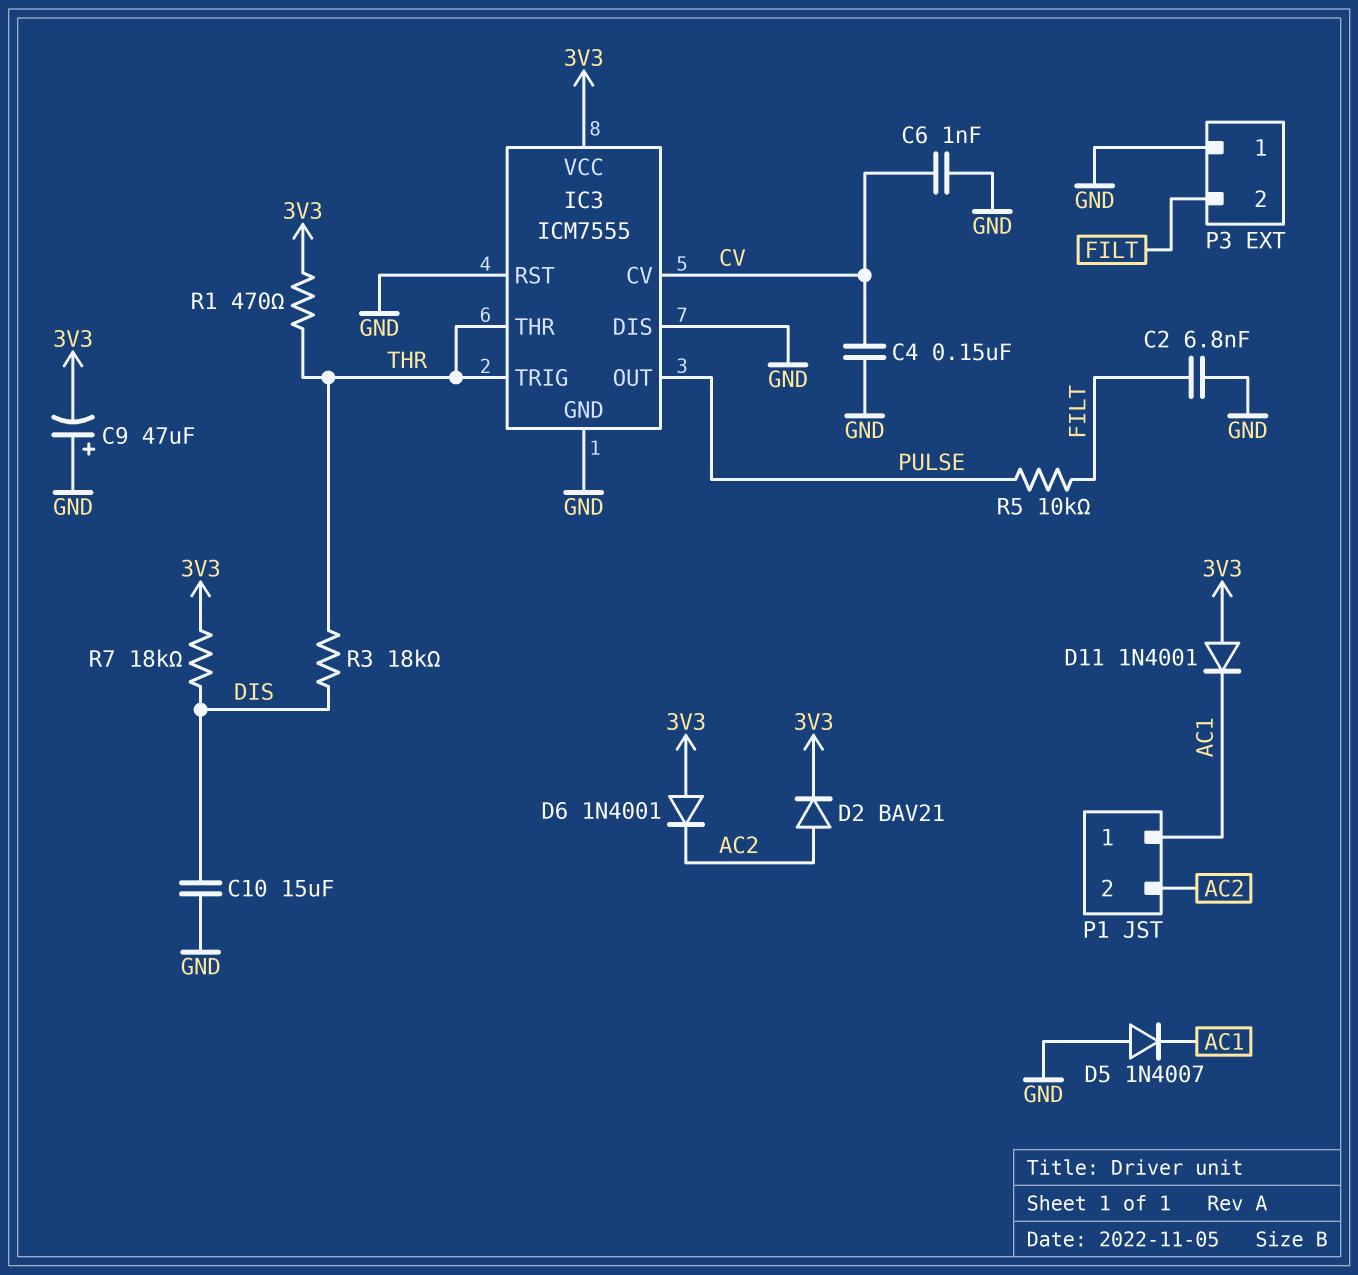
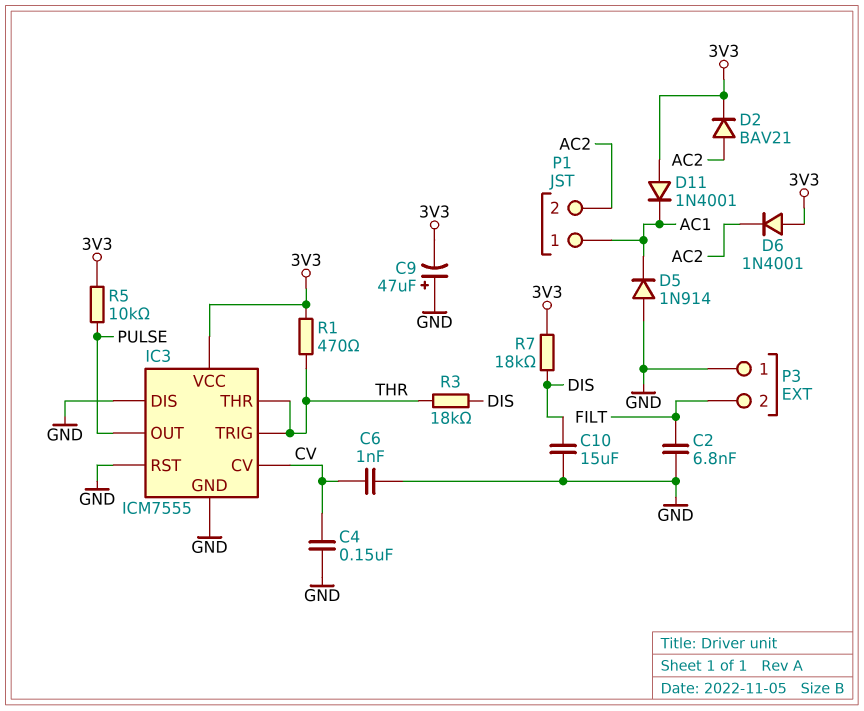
D5: diode 1N4007 (A GND, K AC1) -> diode 1N914 (A GND, K AC1)
R5: 10k (FILT, PULSE) -> 10k (3V3, PULSE)

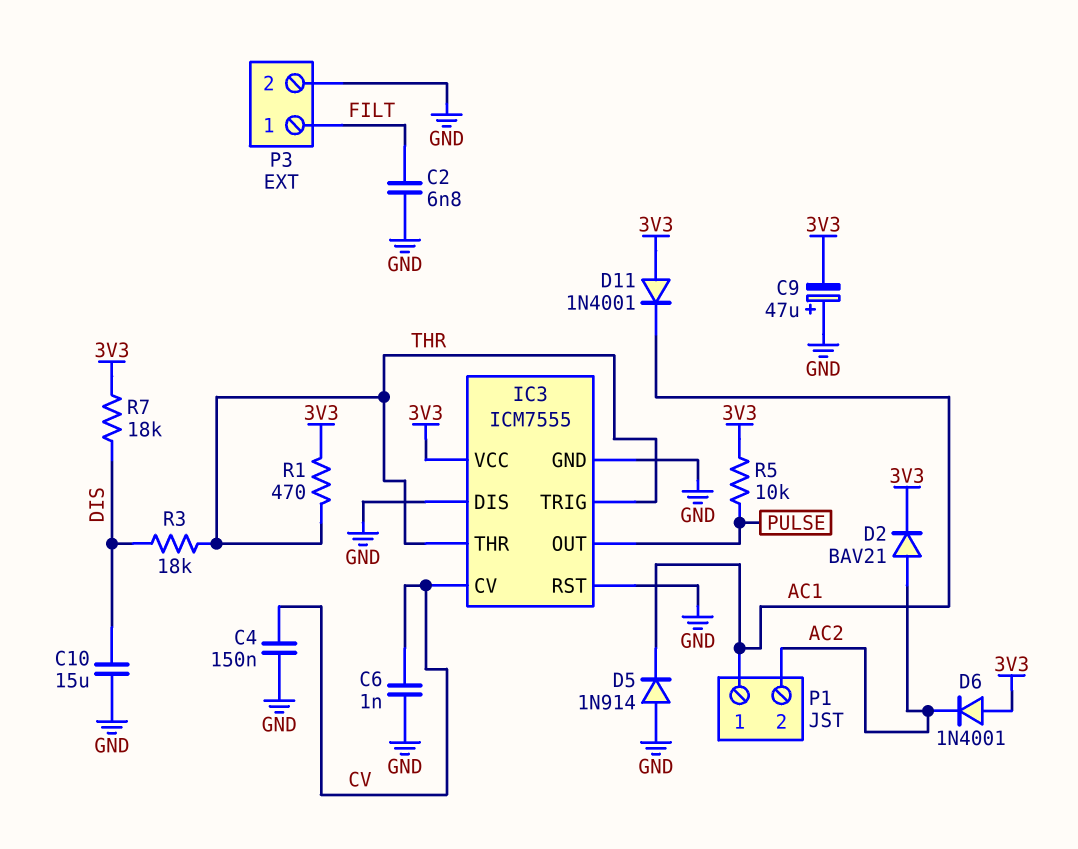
P3 pin 1: GND -> FILT
P3 pin 2: FILT -> GND

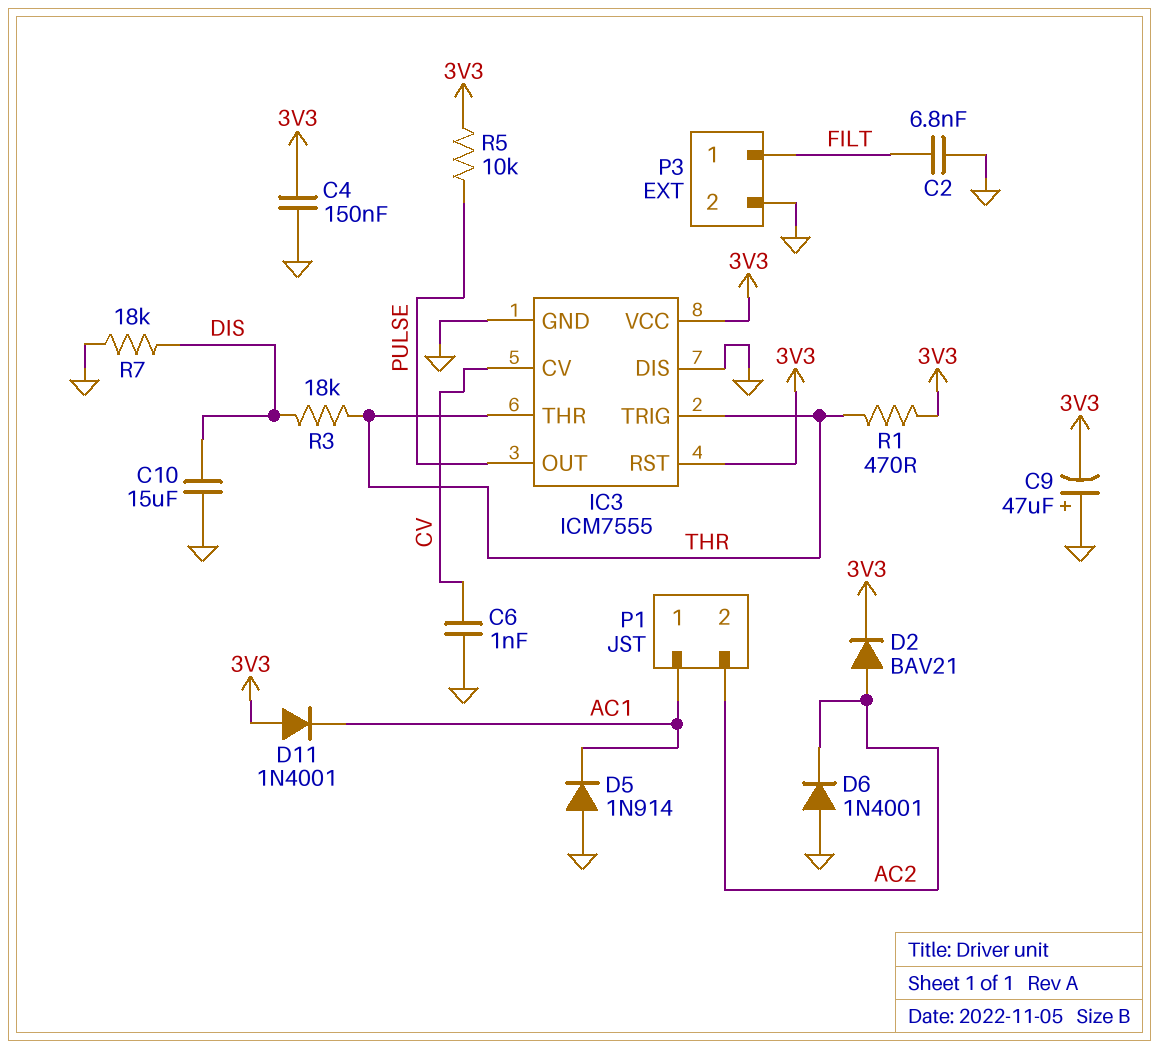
C4: 150nF (CV, GND) -> 150nF (3V3, GND)
D6: diode 1N4001 (A 3V3, K AC2) -> diode 1N4001 (A GND, K AC2)
IC3 pin RST: GND -> 3V3
R7: 18k (3V3, DIS) -> 18k (DIS, GND)

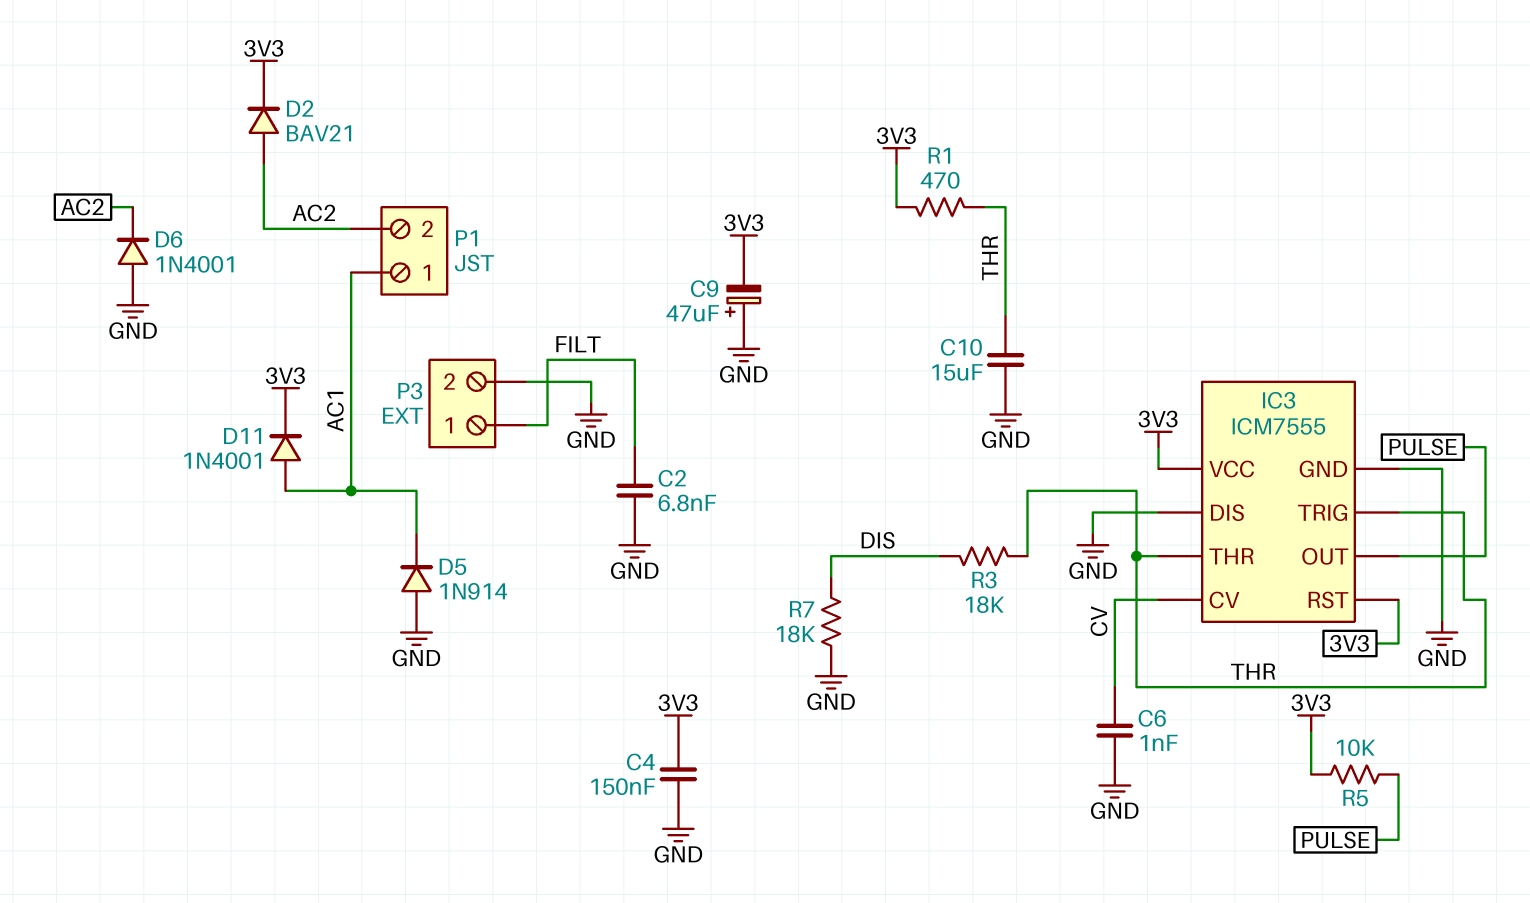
C10: 15uF (DIS, GND) -> 15uF (GND, THR)
D11: diode 1N4001 (A 3V3, K AC1) -> diode 1N4001 (A AC1, K 3V3)

